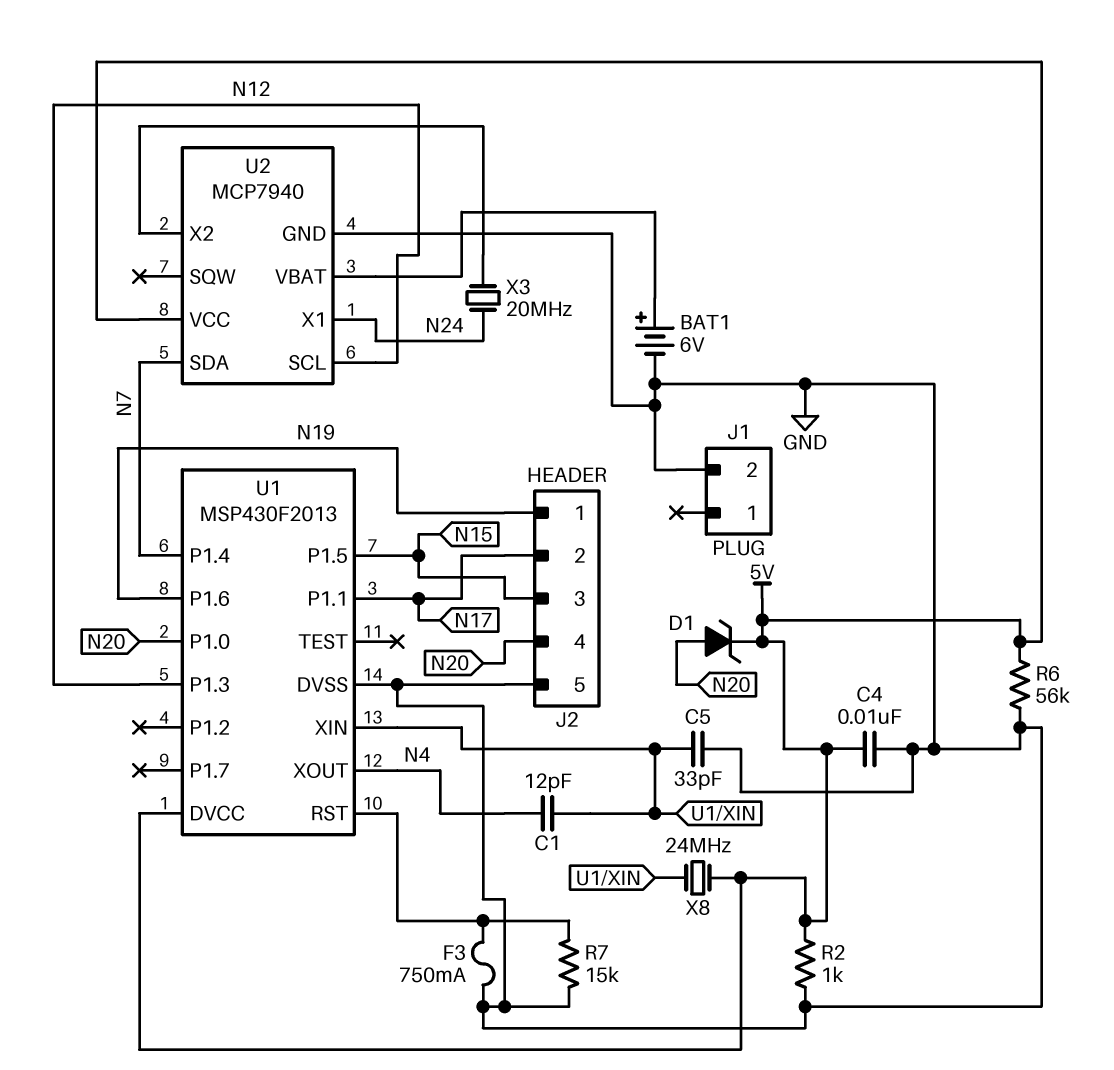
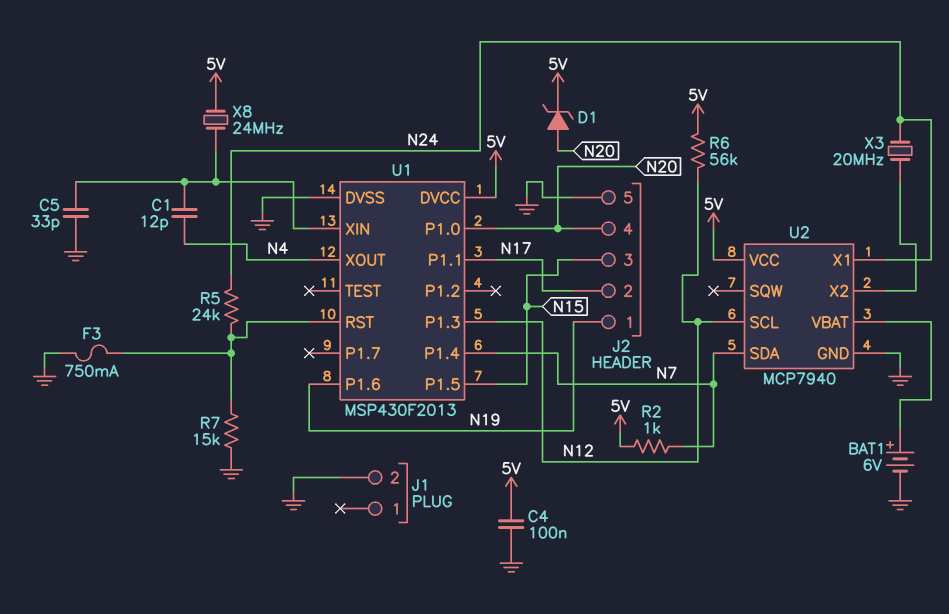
C4: 10nF (5V, GND) -> 100nF (5V, GND)
R2: 1k (5V, GND) -> 1k (5V, N7)
R5: none -> 24k (N24, U1/RST)
R6: 56k (5V, GND) -> 56k (5V, N12)

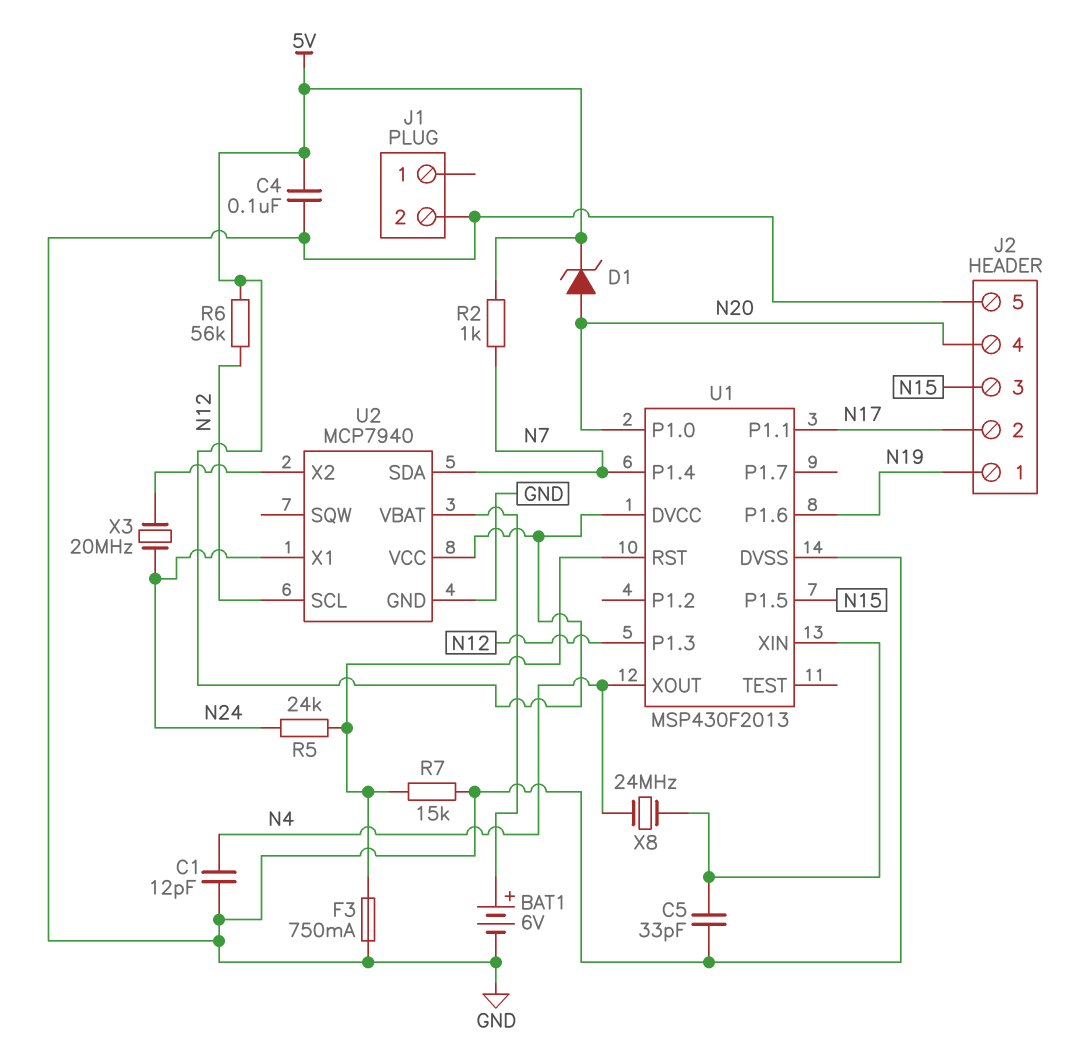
C1: 12pF (N4, U1/XIN) -> 12pF (GND, N4)
X8: 24MHz (5V, U1/XIN) -> 24MHz (N4, U1/XIN)

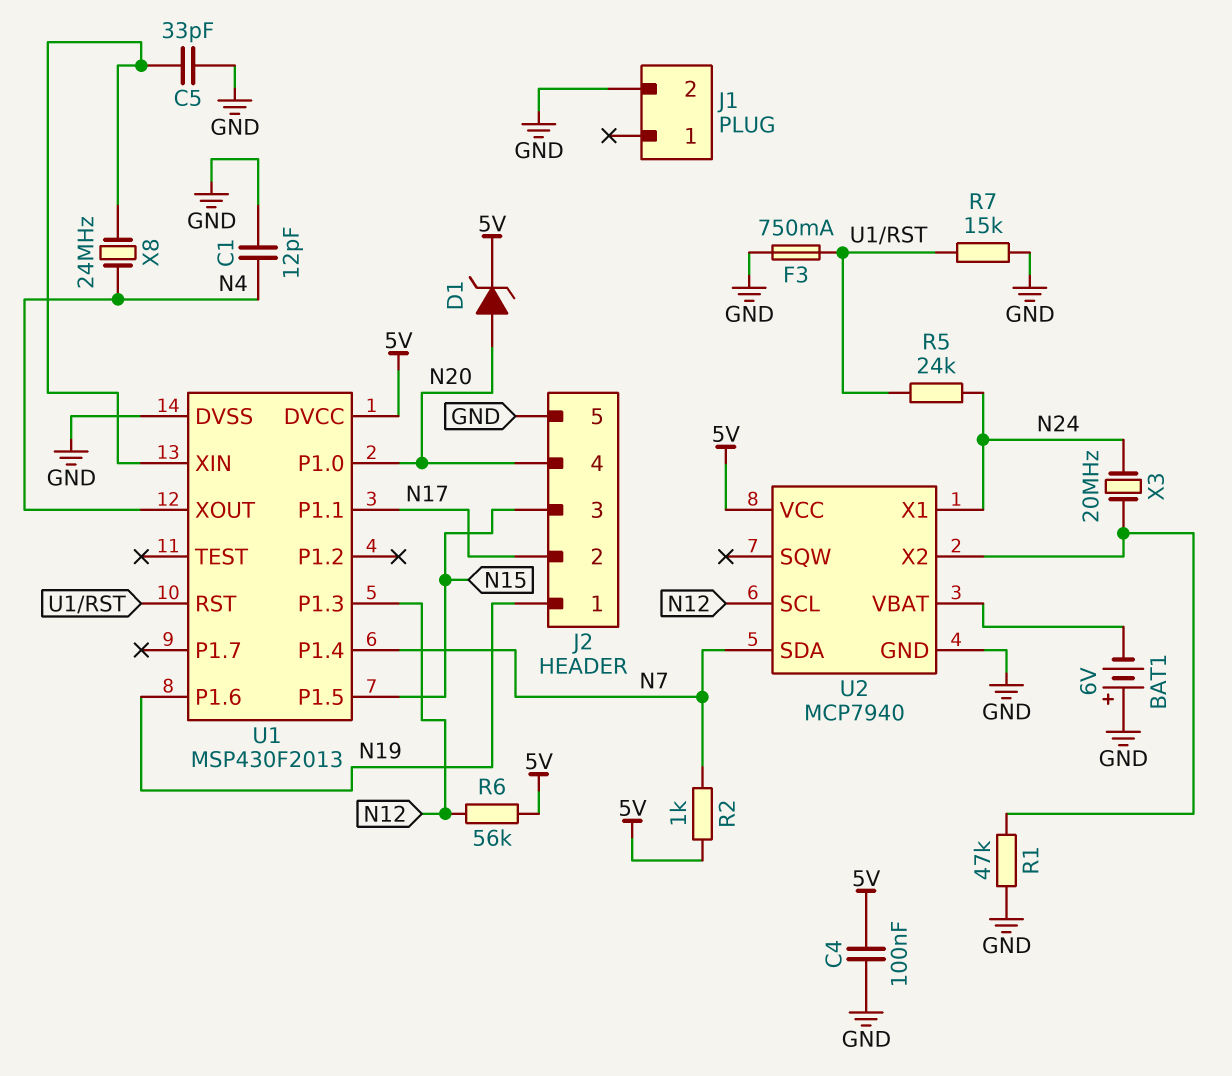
BAT1: 6V (plus U2/VBAT, minus GND) -> 6V (plus GND, minus U2/VBAT)
R1: none -> 47k (GND, U2/X2)

